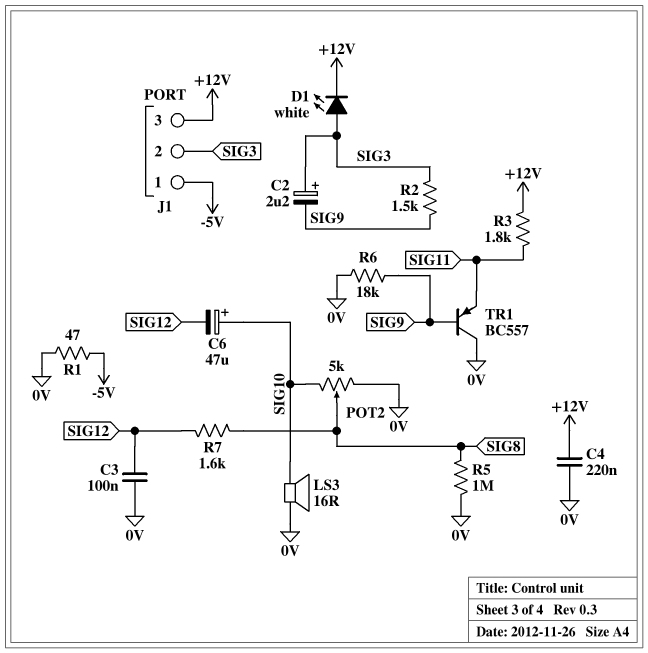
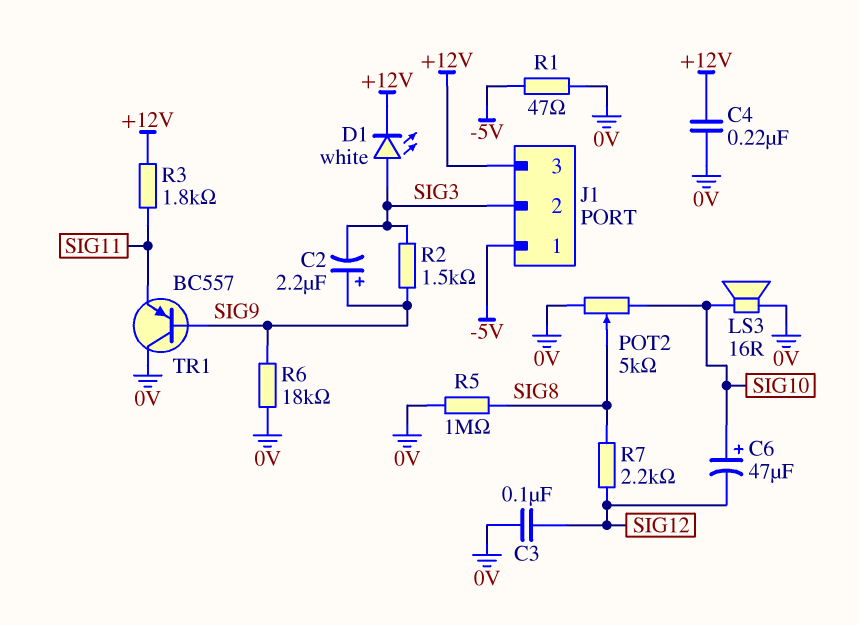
C2: 2.2uF (plus SIG3, minus SIG9) -> 2.2uF (plus SIG9, minus SIG3)
R7: 1.6k (SIG8, SIG12) -> 2.2k (SIG8, SIG12)

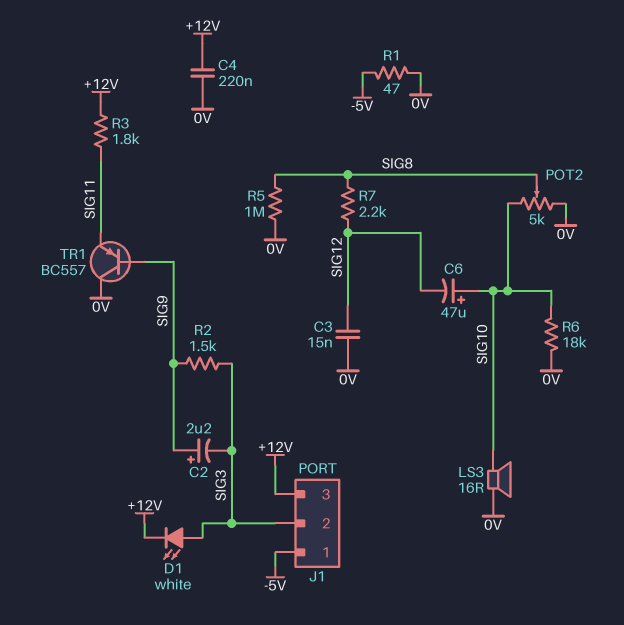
C3: 100nF (0V, SIG12) -> 15nF (0V, SIG12)
R6: 18k (0V, SIG9) -> 18k (0V, SIG10)

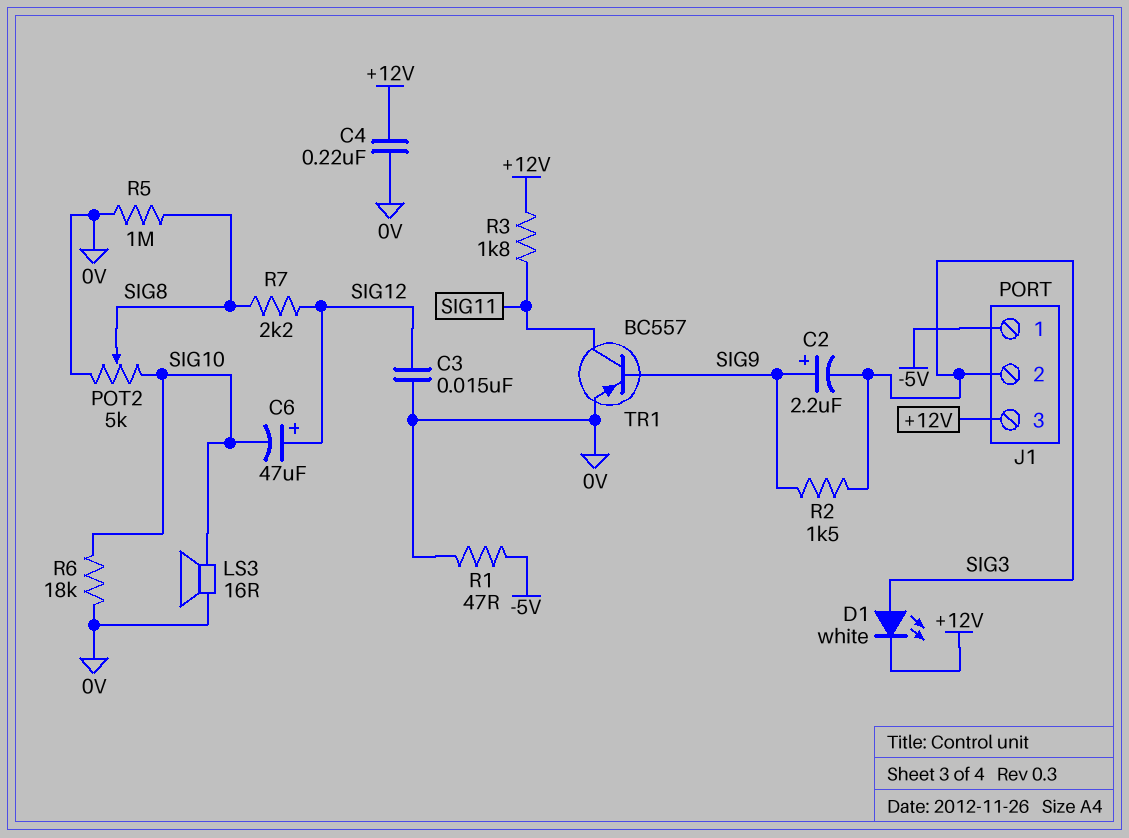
C6: 47uF (plus SIG10, minus SIG12) -> 47uF (plus SIG12, minus SIG10)
TR1: PNP BC557 (B SIG9, C 0V, E SIG11) -> PNP BC557 (B SIG9, C SIG11, E 0V)

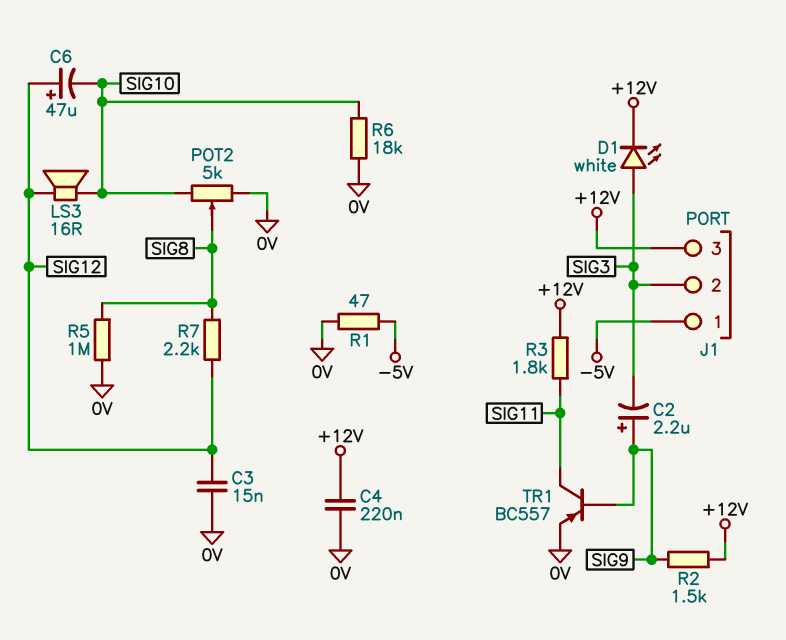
LS3: speaker 16R (0V, SIG10) -> speaker 16R (SIG10, SIG12)
R2: 1.5k (SIG3, SIG9) -> 1.5k (+12V, SIG9)

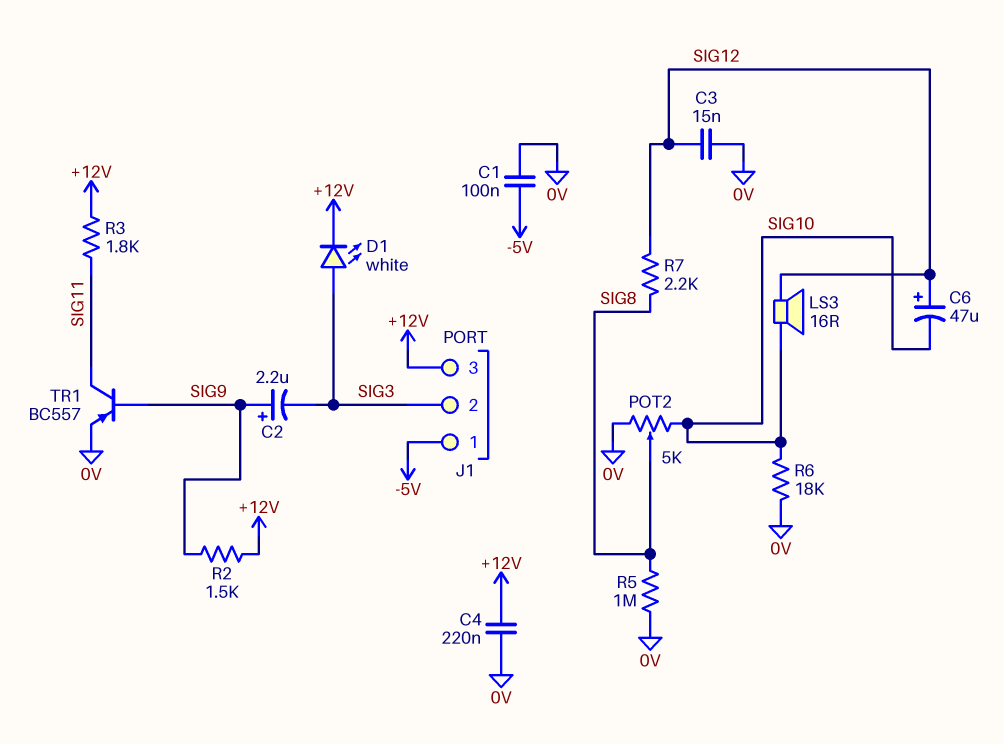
C1: none -> 100nF (-5V, 0V)
R1: 47 (-5V, 0V) -> none

